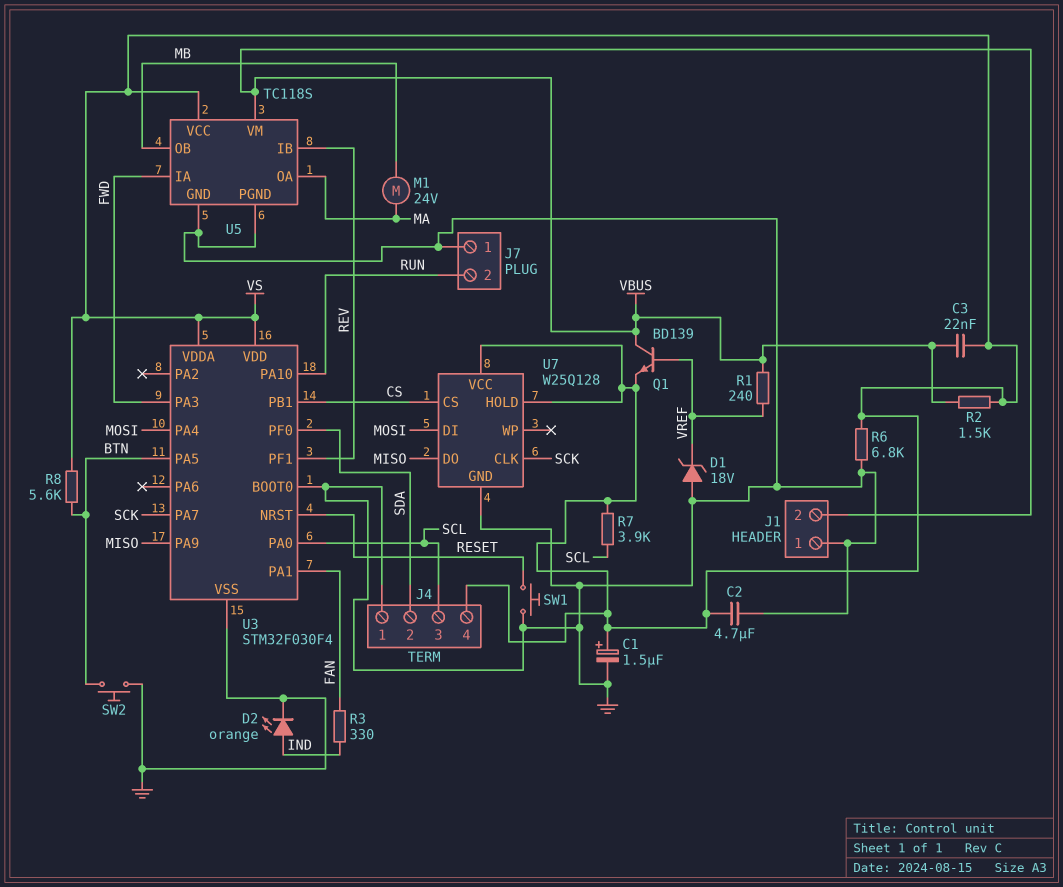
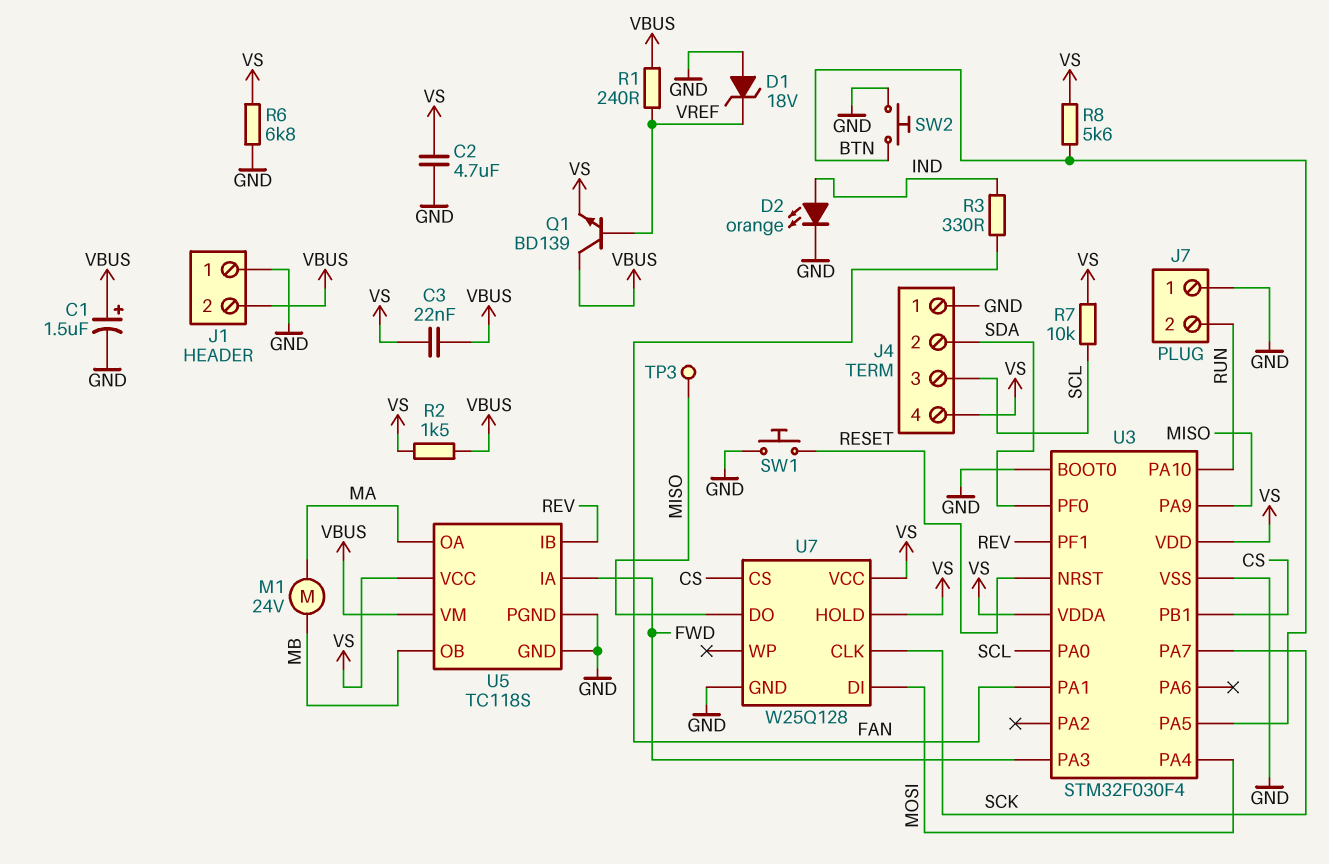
C1: 1.5uF (plus VS, minus GND) -> 1.5uF (plus VBUS, minus GND)
R7: 3.9k (SCL, VS) -> 10k (SCL, VS)
TP3: none -> test point (MISO)

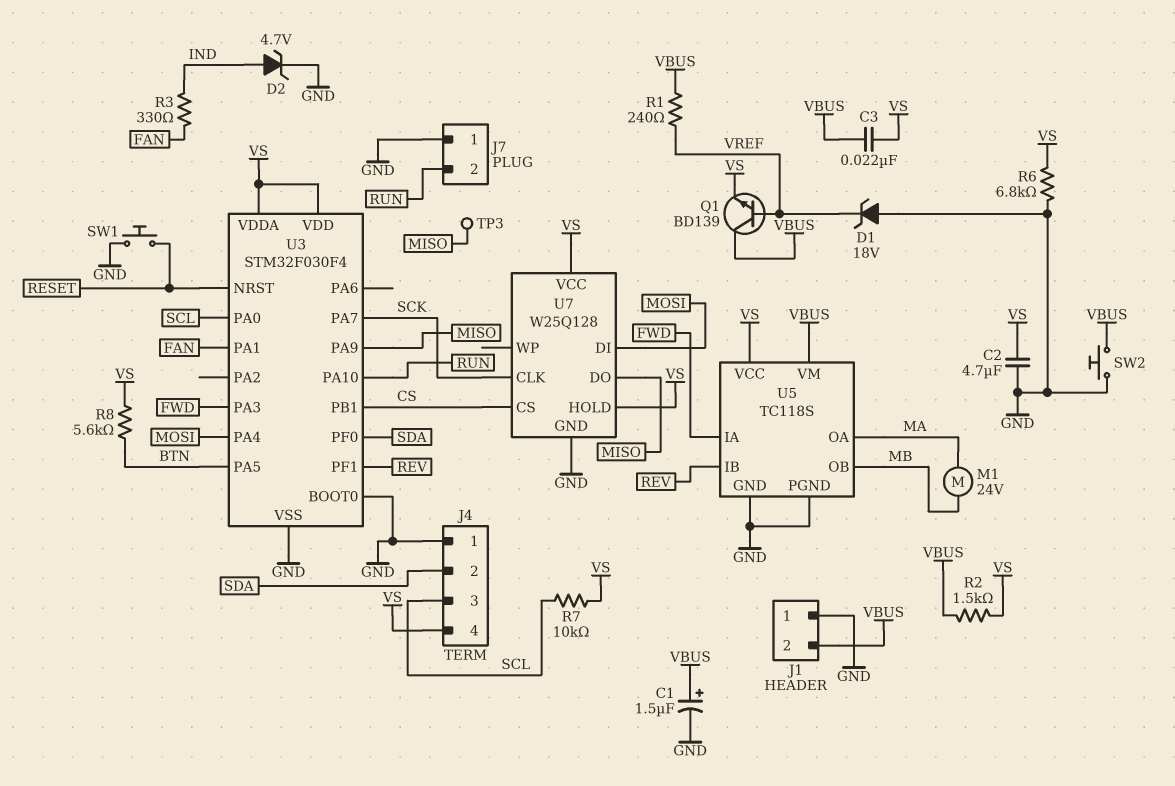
D2: LED orange (A IND, K GND) -> zener 4.7V (A IND, K GND)
SW2: button (BTN, GND) -> button (GND, VBUS)

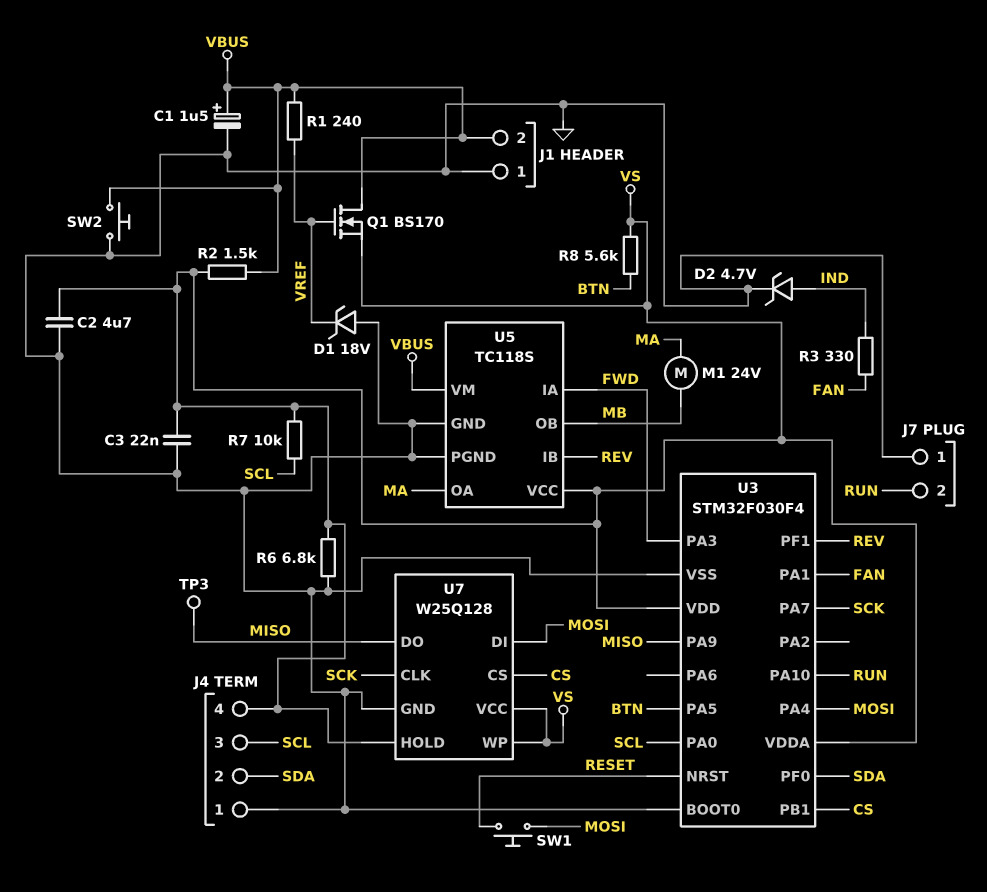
C3: 22nF (VBUS, VS) -> 22nF (GND, VS)
Q1: NPN BD139 (B VREF, C VBUS, E VS) -> NMOS BS170 (G VREF, D VBUS, S VS)
SW1: button (GND, RESET) -> button (MOSI, RESET)
U7 pin WP: none -> VS

